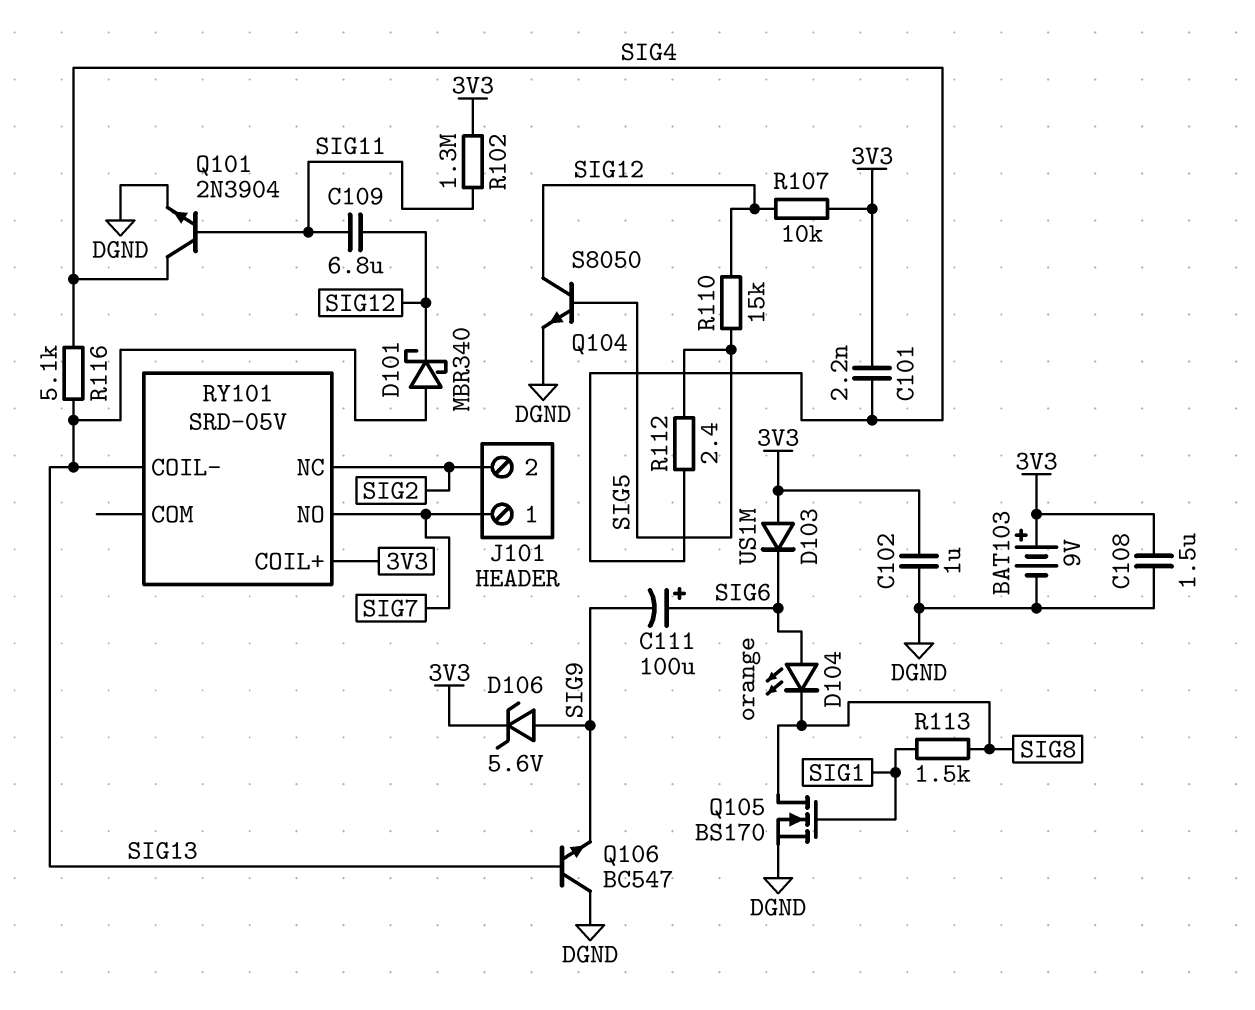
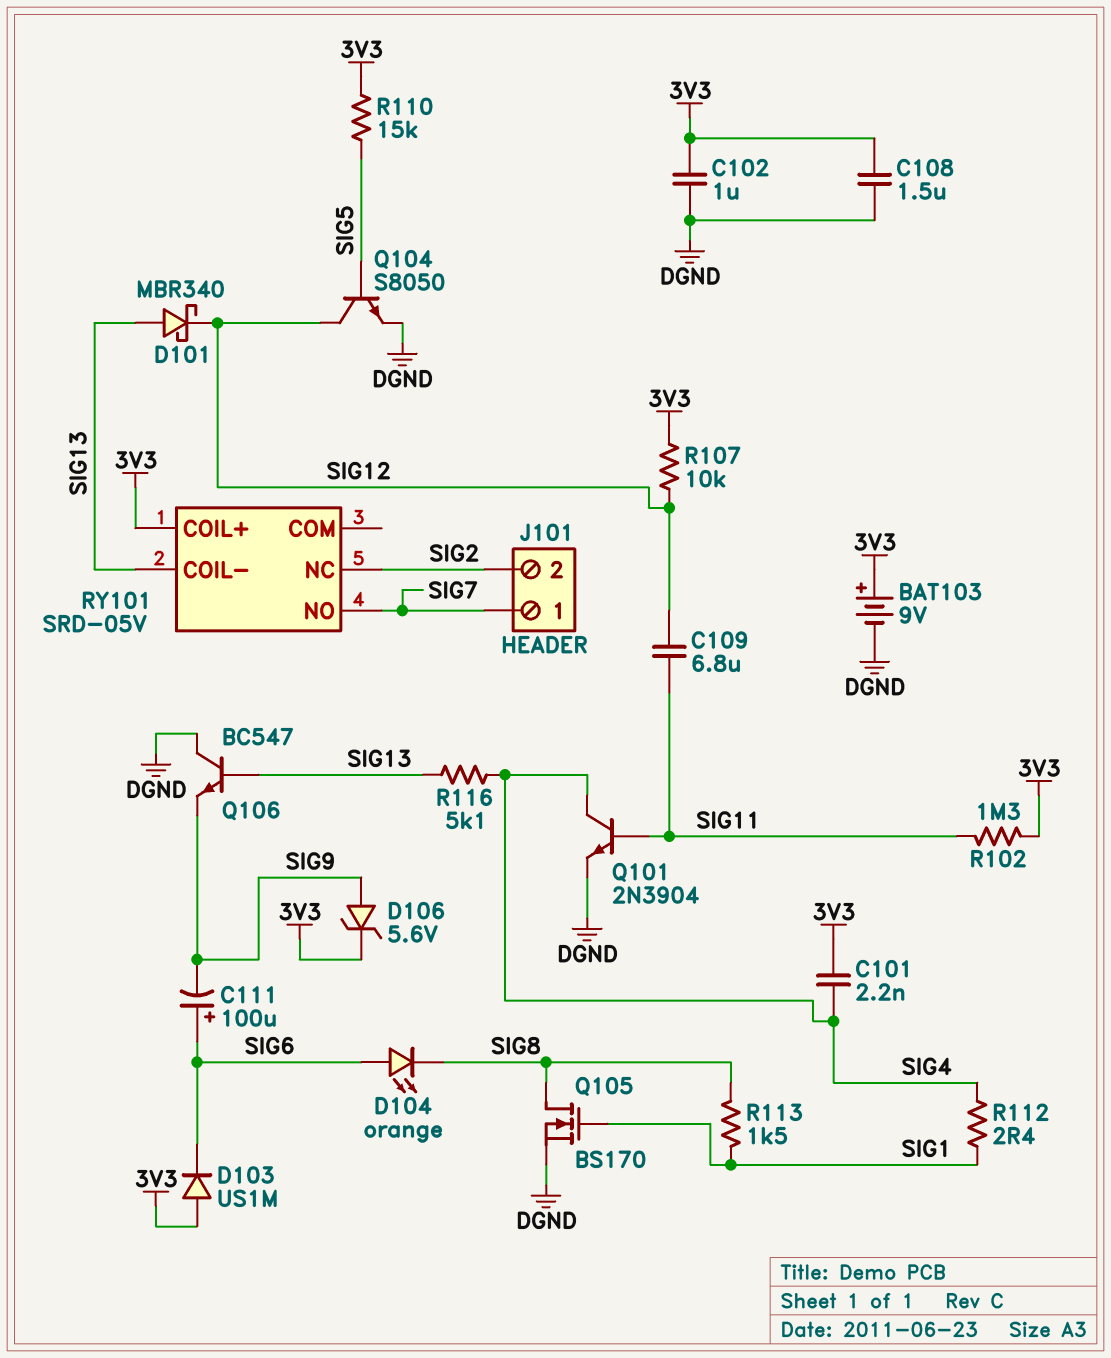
R110: 15k (SIG5, SIG12) -> 15k (3V3, SIG5)
R112: 2.4 (SIG4, SIG5) -> 2.4 (SIG1, SIG4)

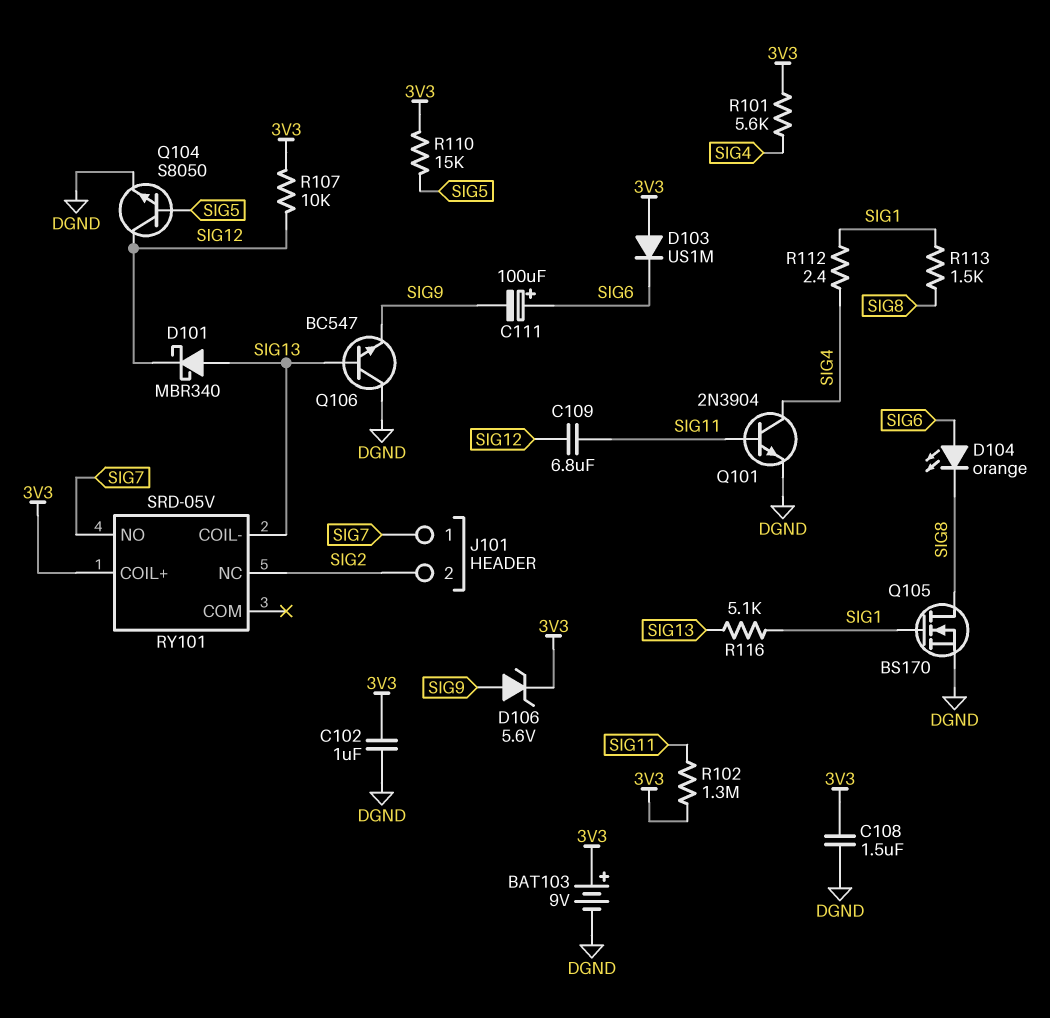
C101: 2.2nF (3V3, SIG4) -> none
R101: none -> 5.6k (3V3, SIG4)
R116: 5.1k (SIG4, SIG13) -> 5.1k (SIG1, SIG13)

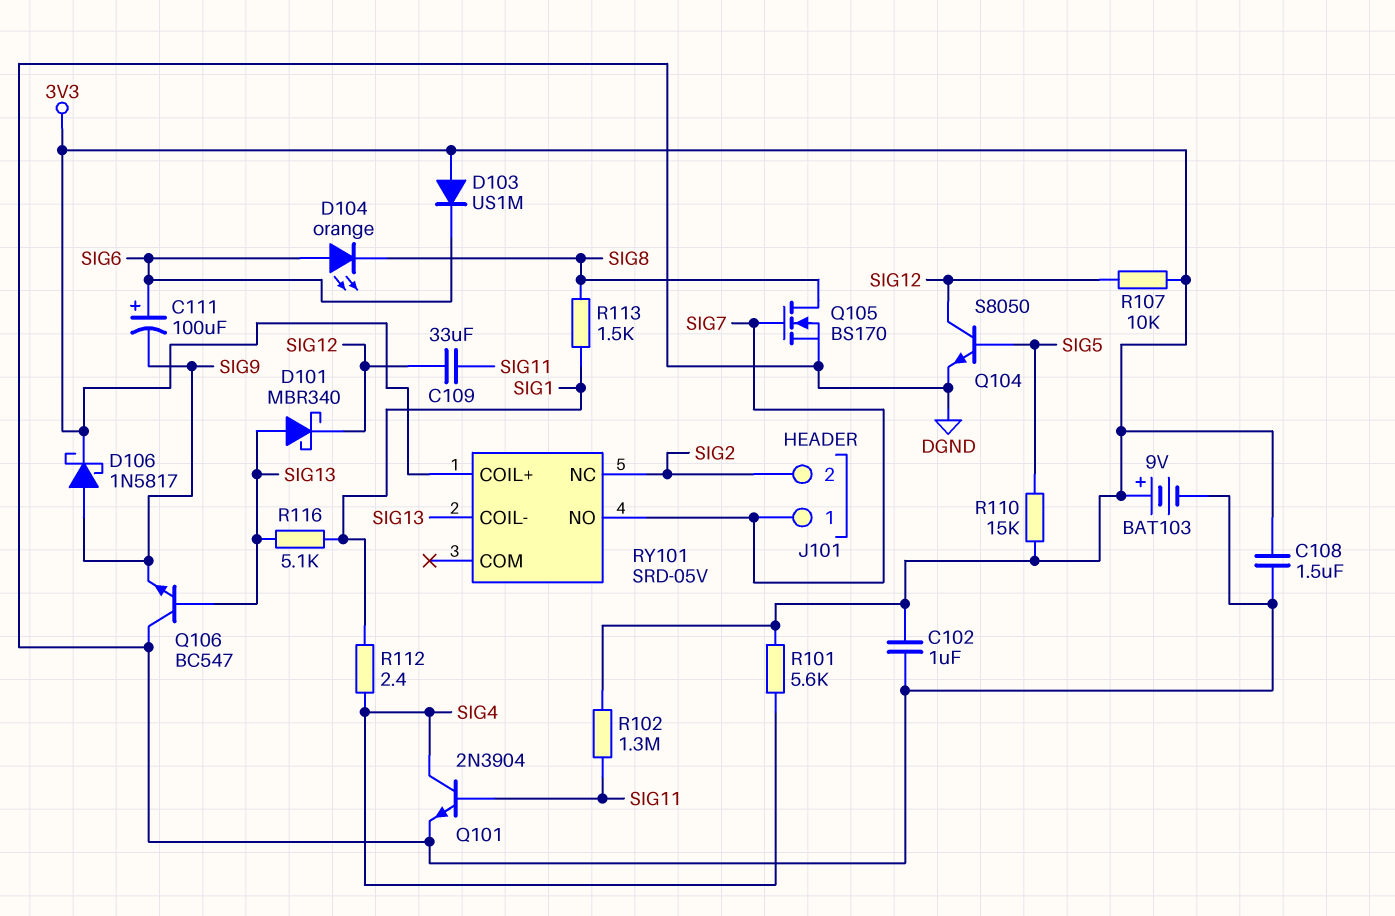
C109: 6.8uF (SIG11, SIG12) -> 33uF (SIG11, SIG12)
D106: zener 5.6V (A SIG9, K 3V3) -> schottky 1N5817 (A SIG9, K 3V3)
Q105: NMOS BS170 (G SIG1, D SIG8, S DGND) -> NMOS BS170 (G SIG7, D SIG8, S DGND)

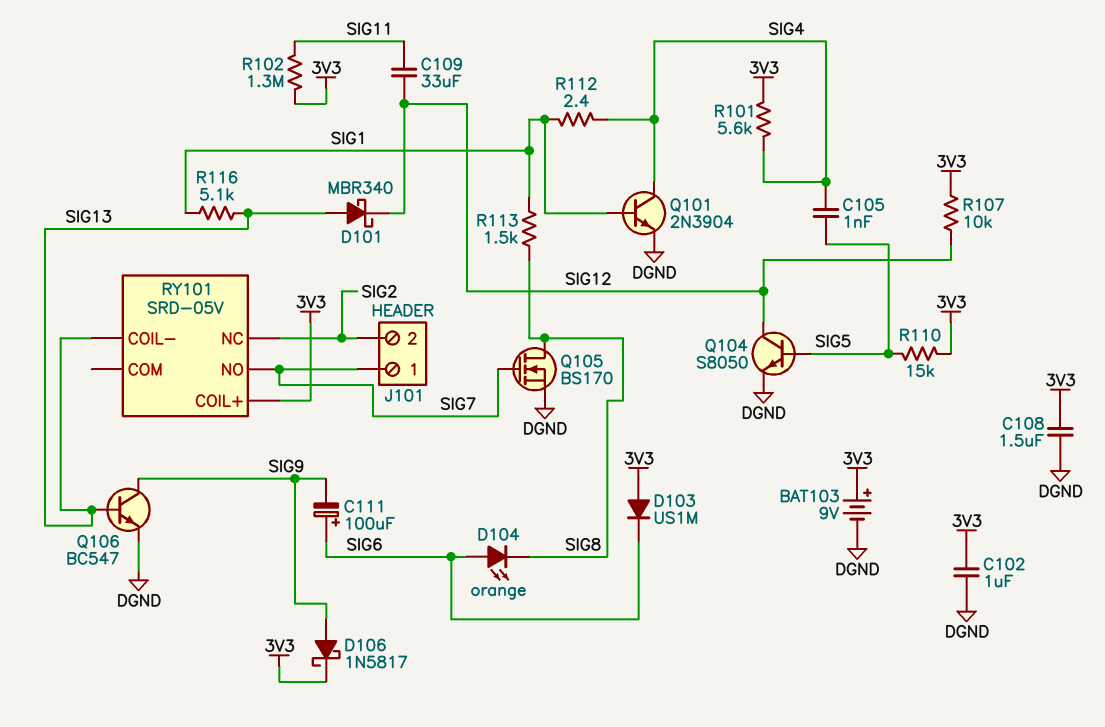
C105: none -> 1nF (SIG4, SIG5)
Q101: NPN 2N3904 (B SIG11, C SIG4, E DGND) -> NPN 2N3904 (B SIG1, C SIG4, E DGND)
Q106: NPN BC547 (B SIG13, C DGND, E SIG9) -> NPN BC547 (B SIG13, C SIG9, E DGND)

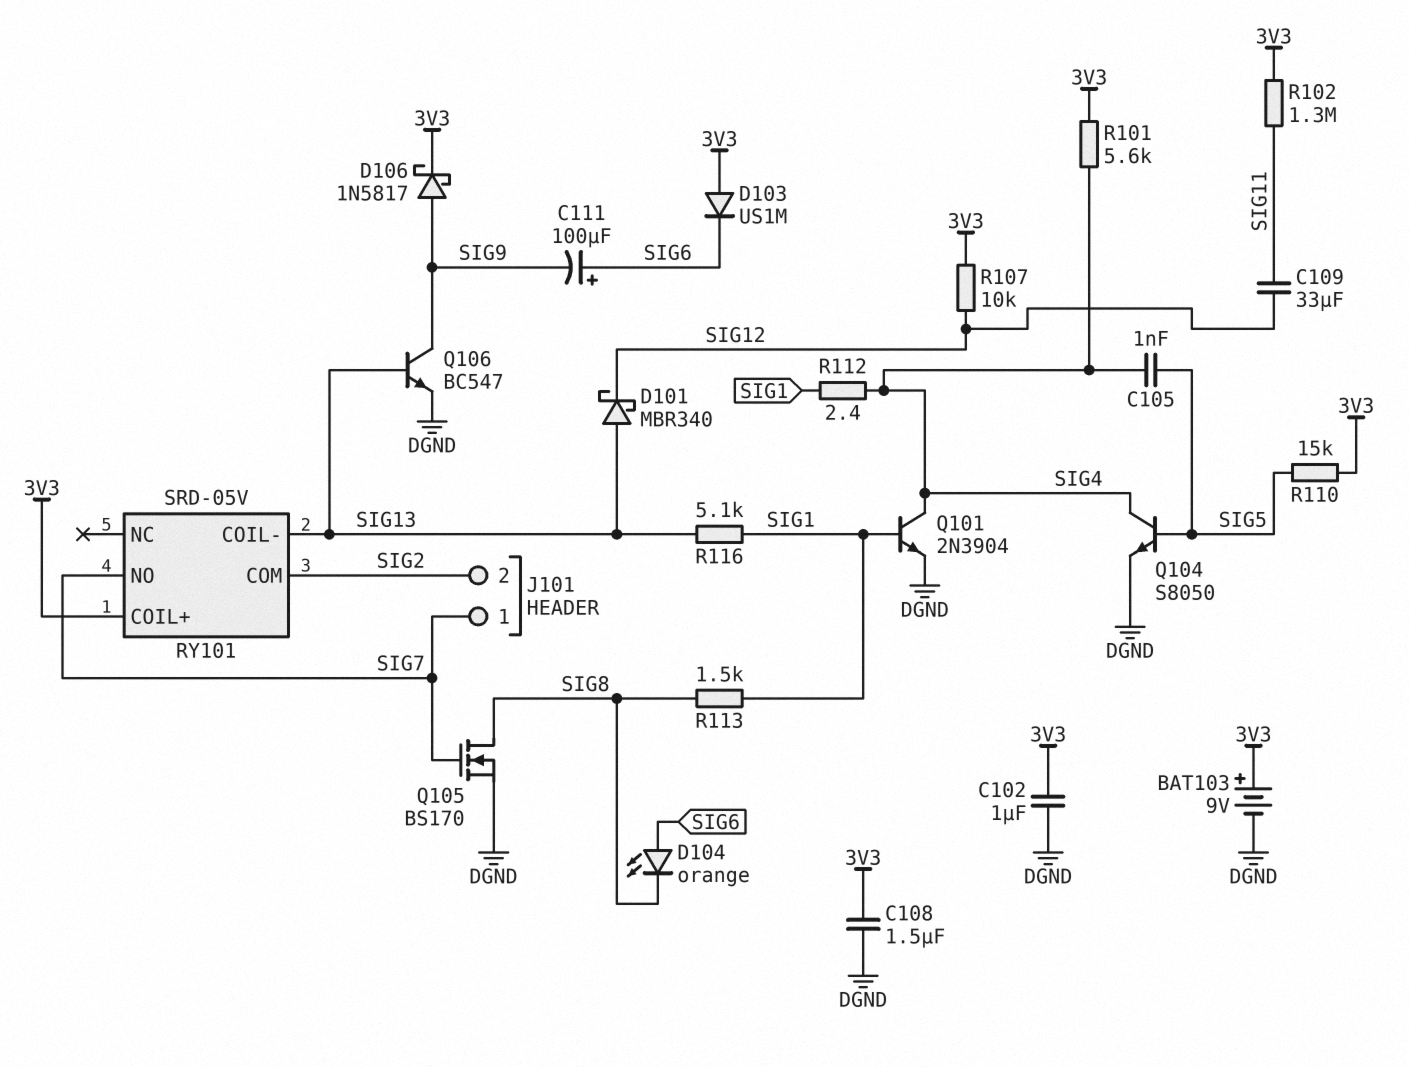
Q104: NPN S8050 (B SIG5, C SIG12, E DGND) -> NPN S8050 (B SIG5, C SIG4, E DGND)
RY101 pin COM: none -> SIG2
RY101 pin NC: SIG2 -> none

